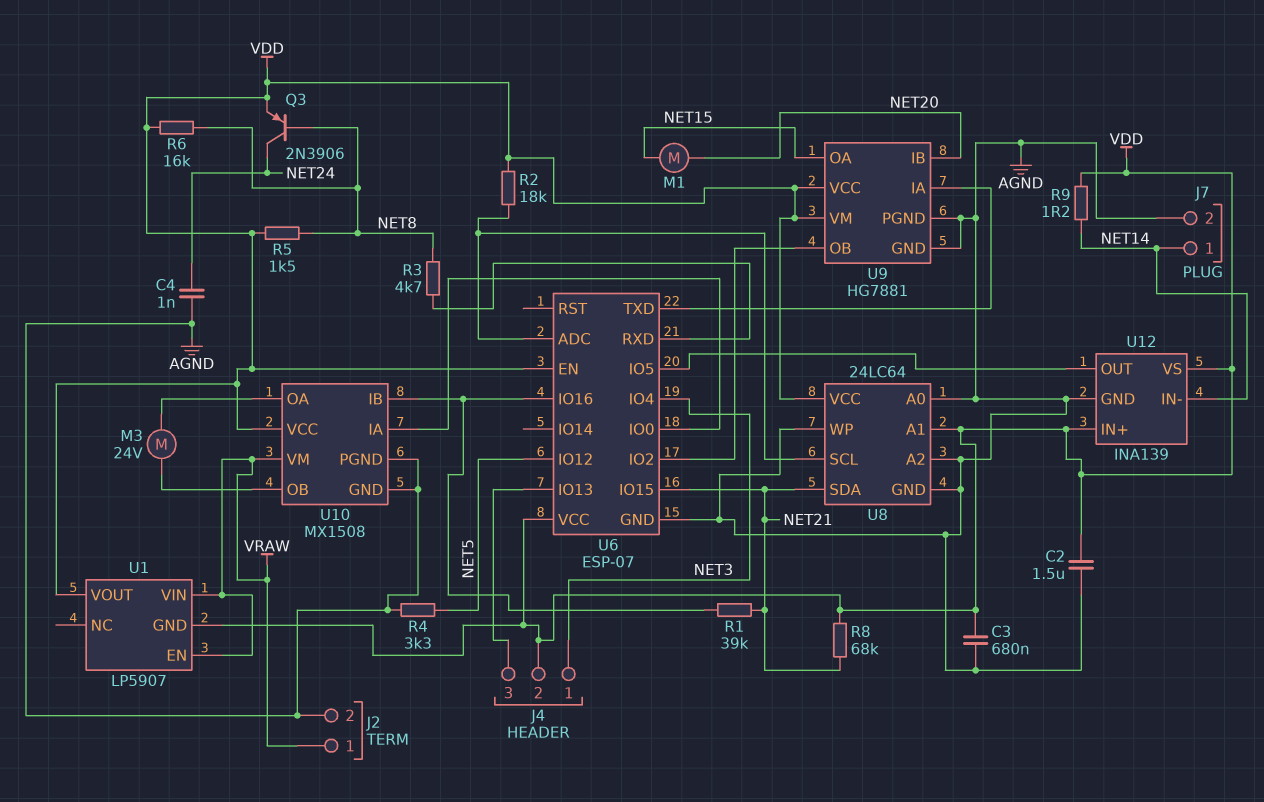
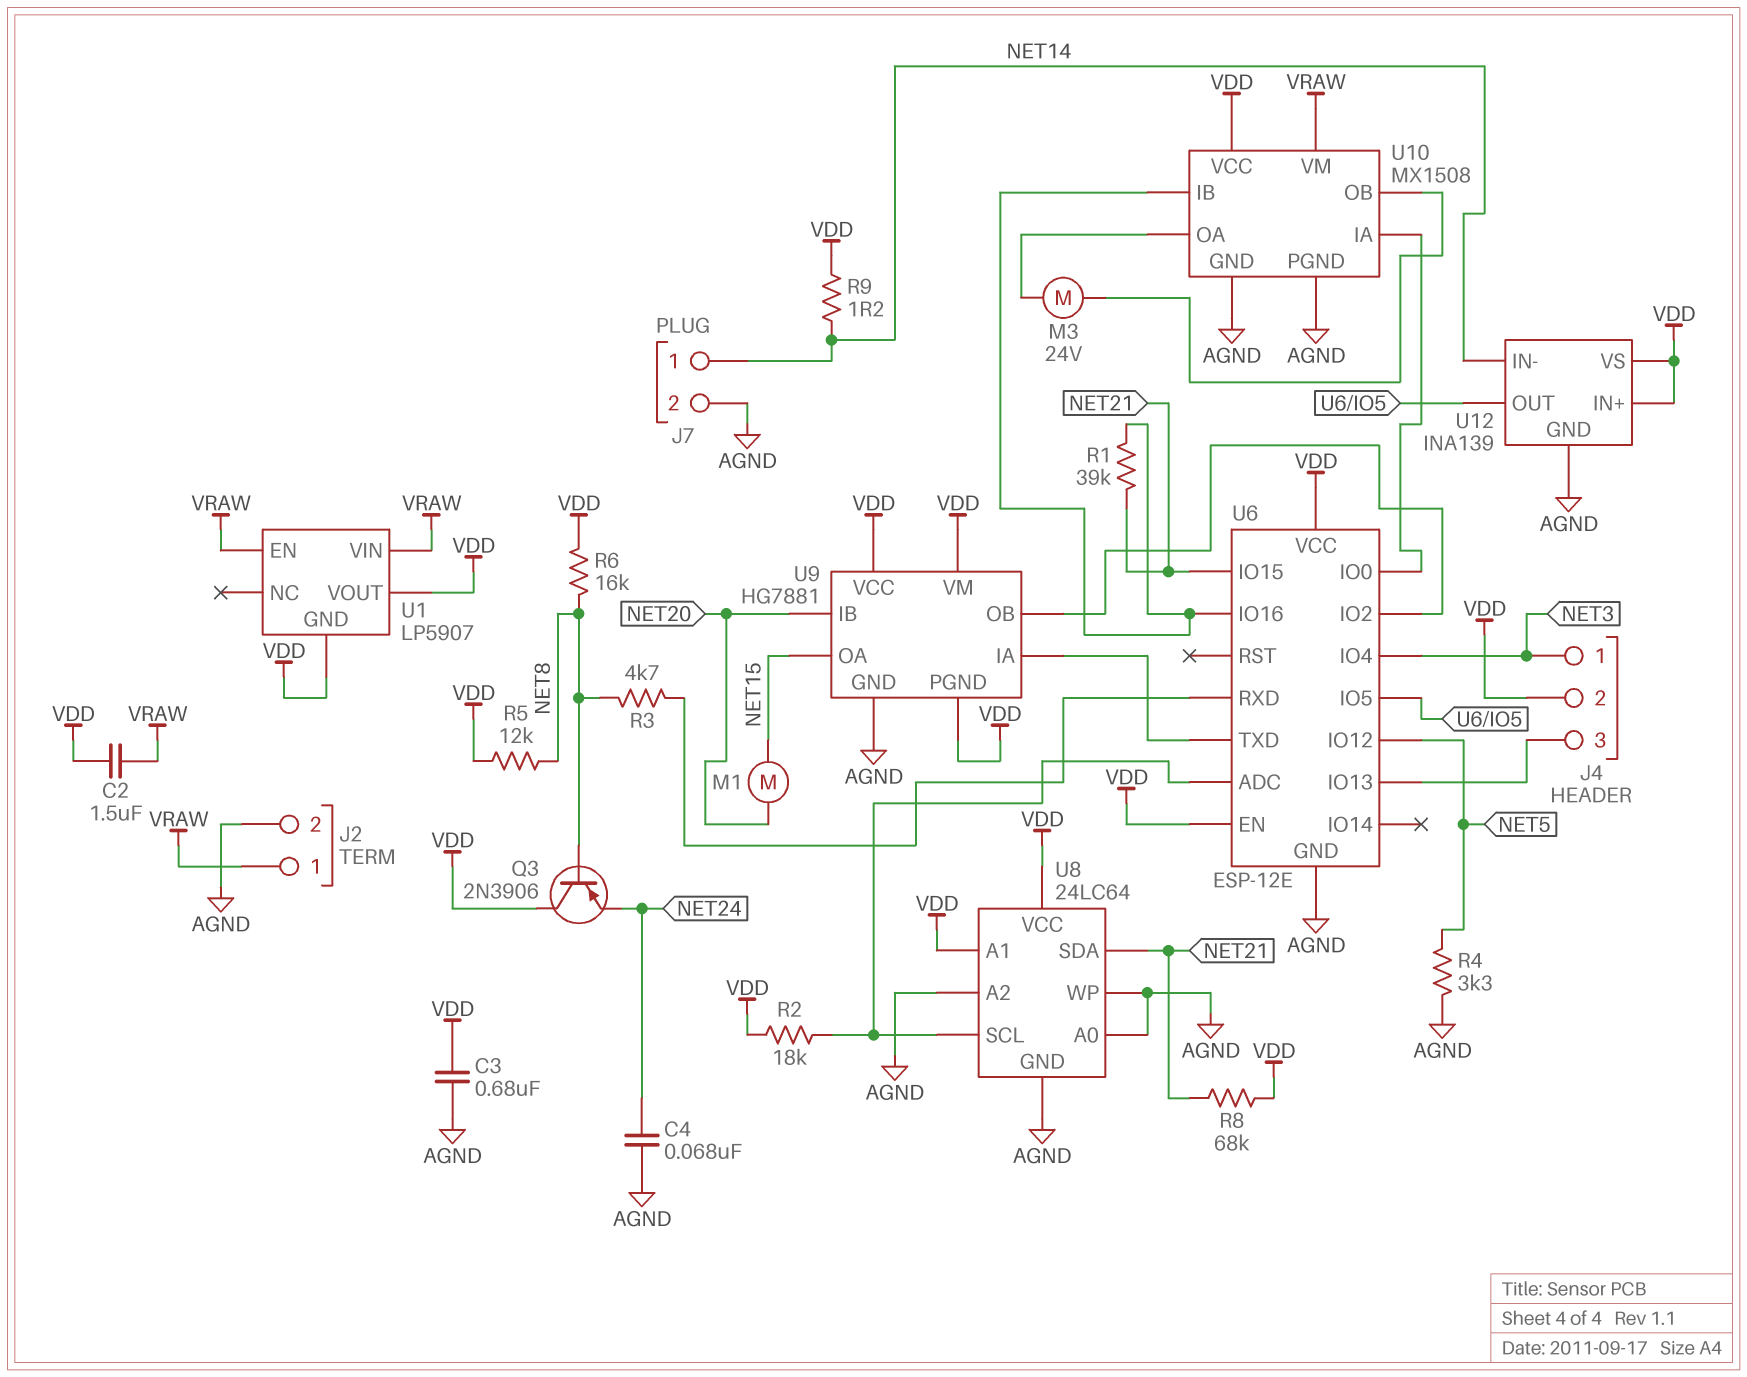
C2: 1.5uF (AGND, VDD) -> 1.5uF (VDD, VRAW)
C4: 1nF (AGND, NET24) -> 68nF (AGND, NET24)
Q3: PNP 2N3906 (B NET8, C NET24, E VDD) -> PNP 2N3906 (B NET8, C VDD, E NET24)
R5: 1.5k (NET8, VDD) -> 12k (NET8, VDD)
U6: ESP-07 -> ESP-12E
U9 pin PGND: AGND -> VDD

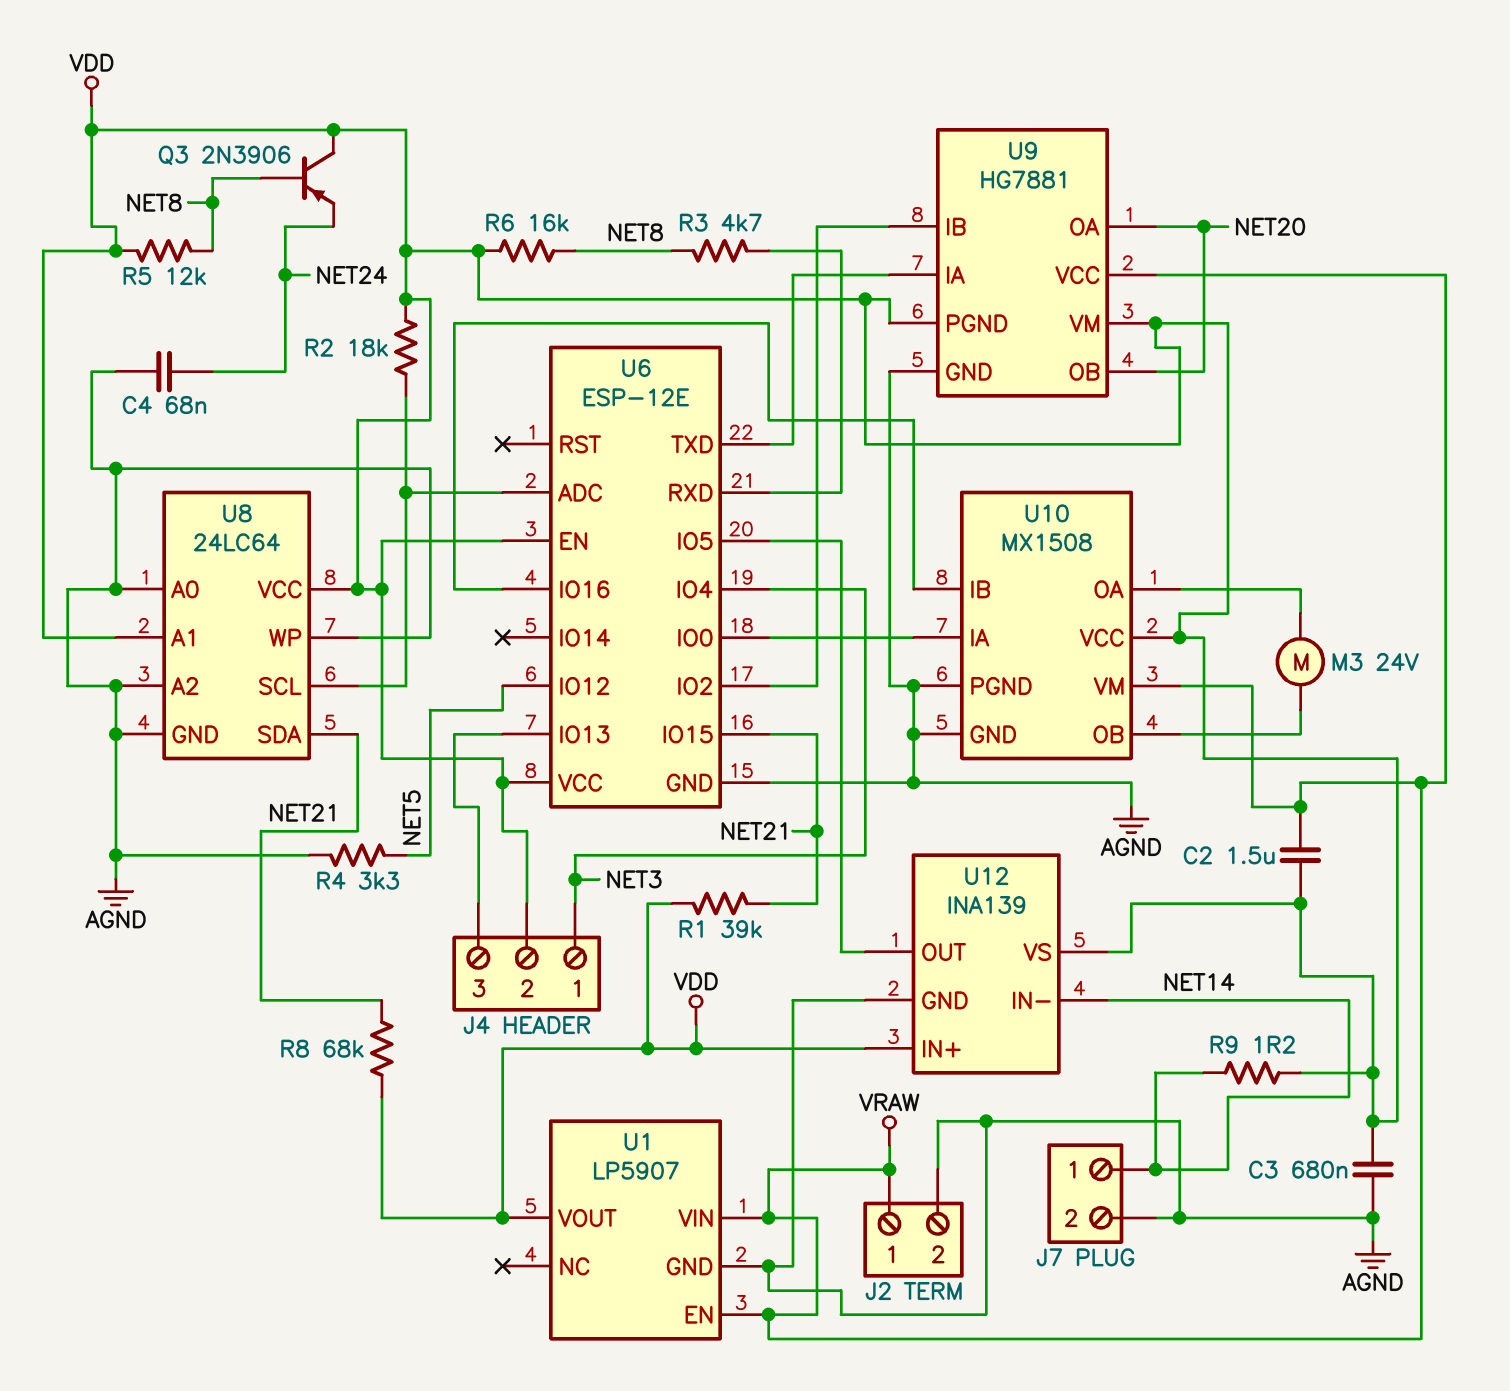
M1: motor (NET15, NET20) -> none
R1: 39k (NET21, U6/IO16) -> 39k (NET21, VDD)
U1 pin GND: VDD -> AGND
U9 pin IB: NET20 -> U6/IO2
U9 pin OA: NET15 -> NET20
U9 pin OB: U6/IO2 -> NET20
U9 pin VCC: VDD -> VRAW

